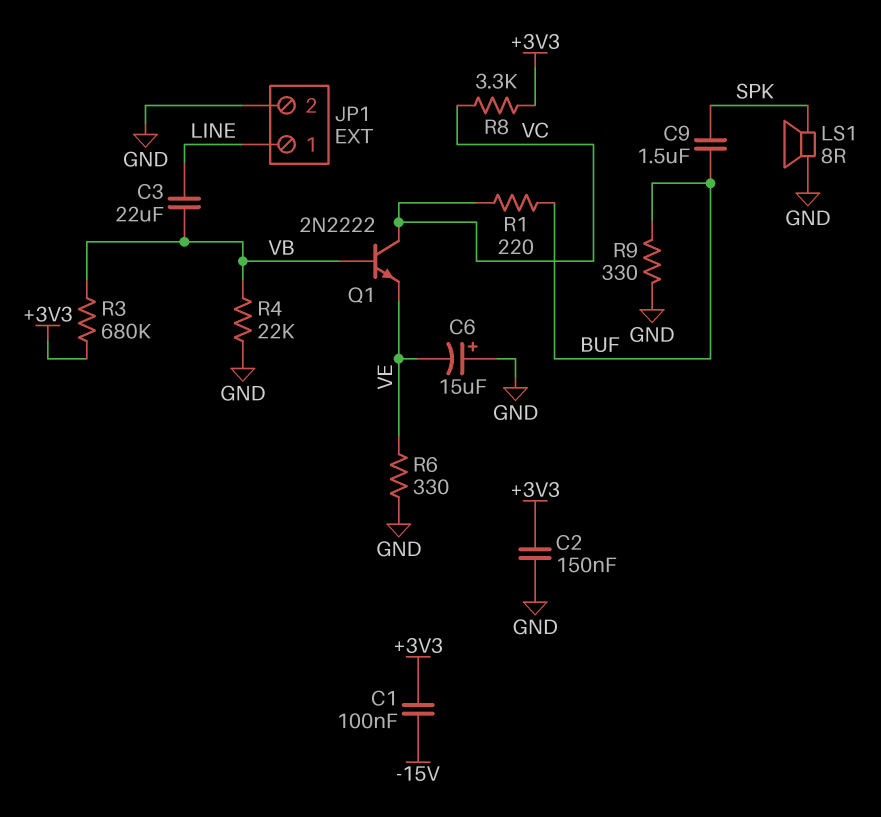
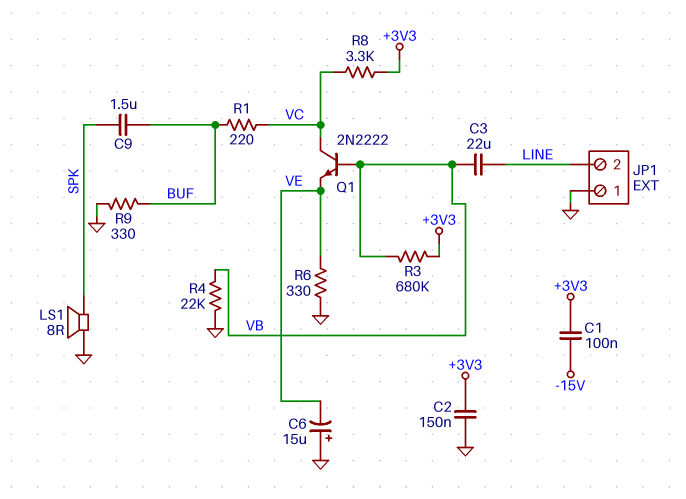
JP1 pin 1: LINE -> GND
JP1 pin 2: GND -> LINE

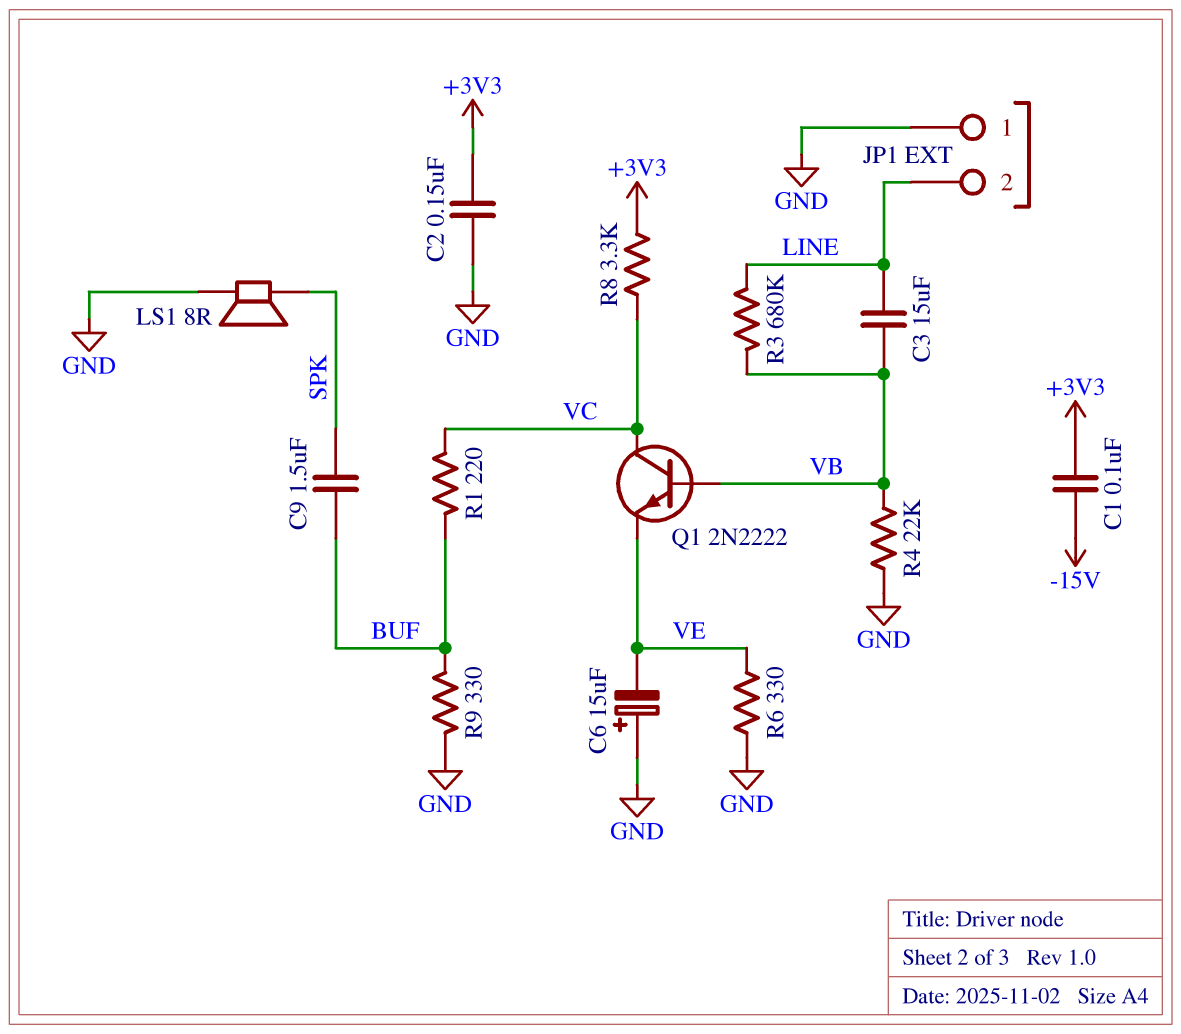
C3: 22uF (LINE, VB) -> 15uF (LINE, VB)
R3: 680k (+3V3, VB) -> 680k (LINE, VB)

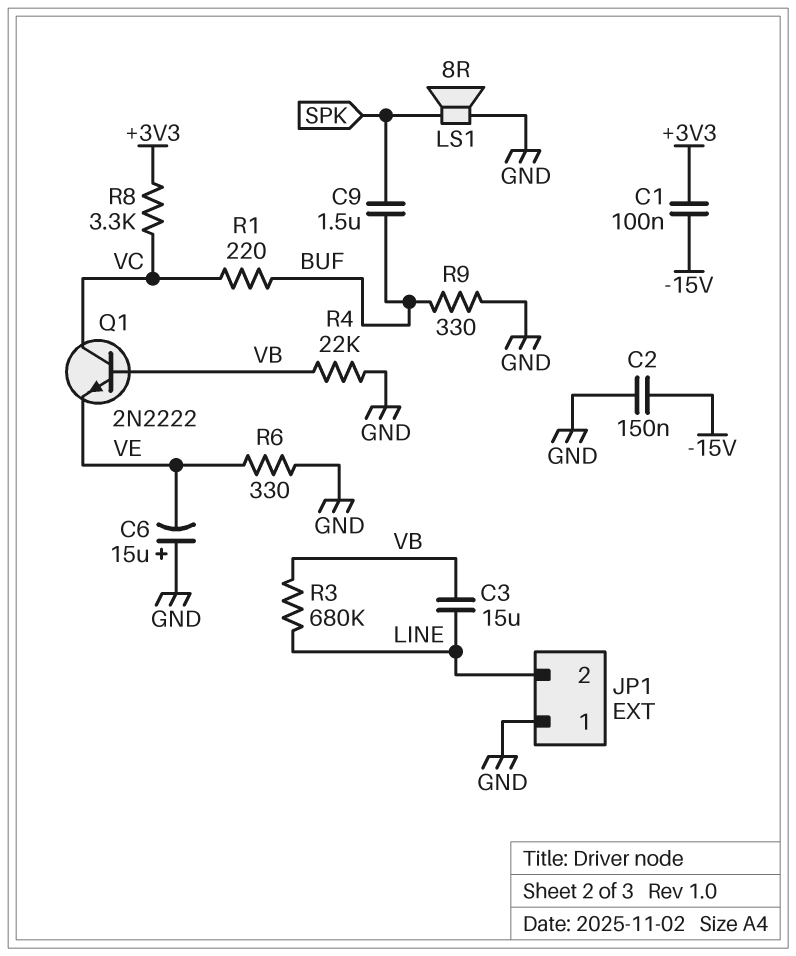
C2: 150nF (+3V3, GND) -> 150nF (-15V, GND)

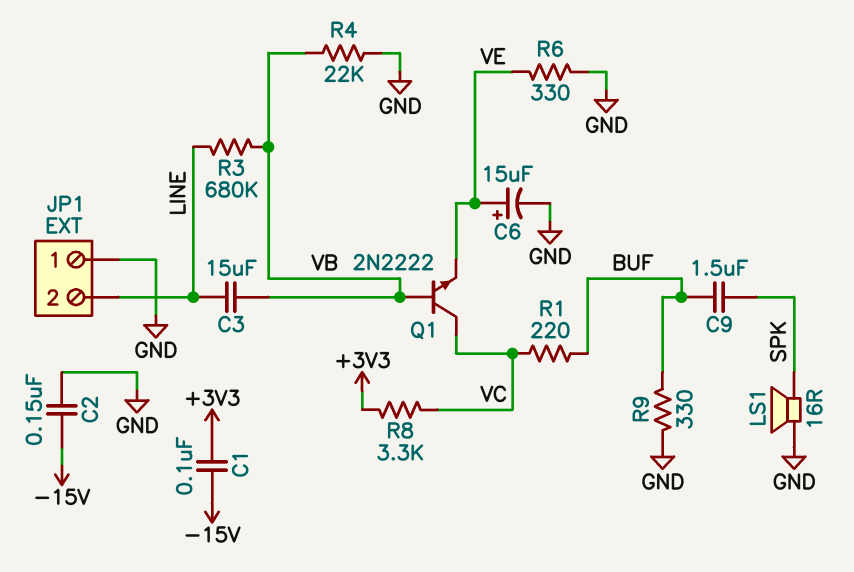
C6: 15uF (plus GND, minus VE) -> 15uF (plus VE, minus GND)
LS1: speaker 8R (GND, SPK) -> speaker 16R (GND, SPK)

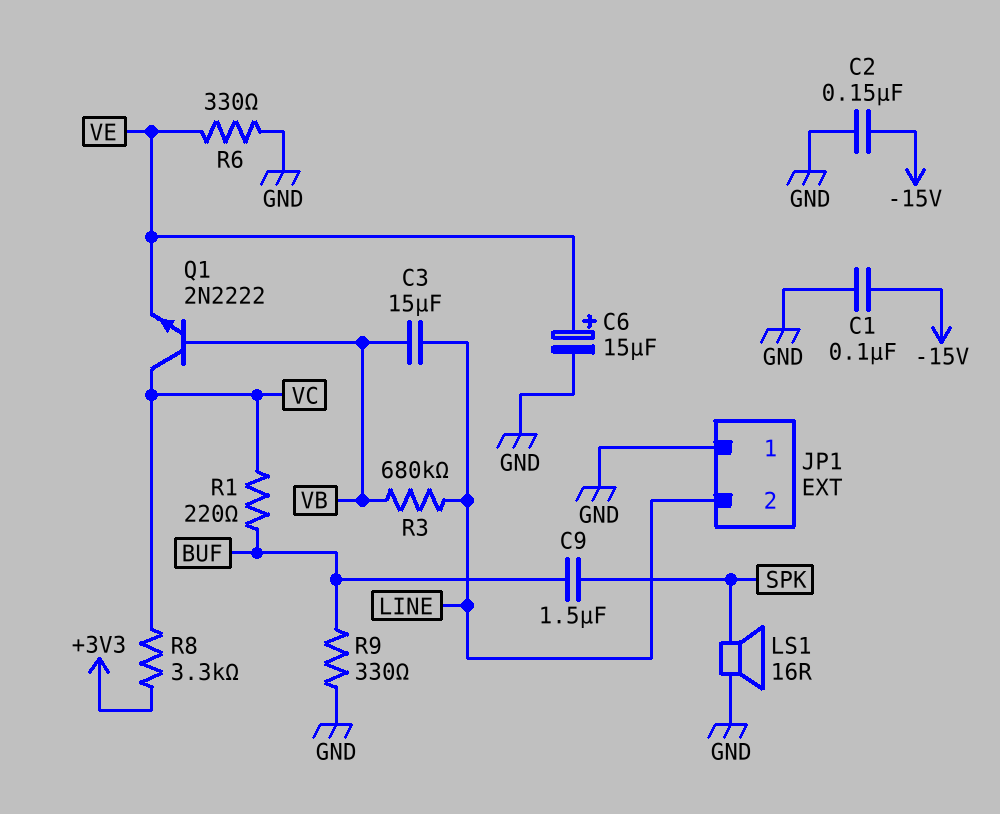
C1: 100nF (+3V3, -15V) -> 100nF (-15V, GND)
R4: 22k (GND, VB) -> none

